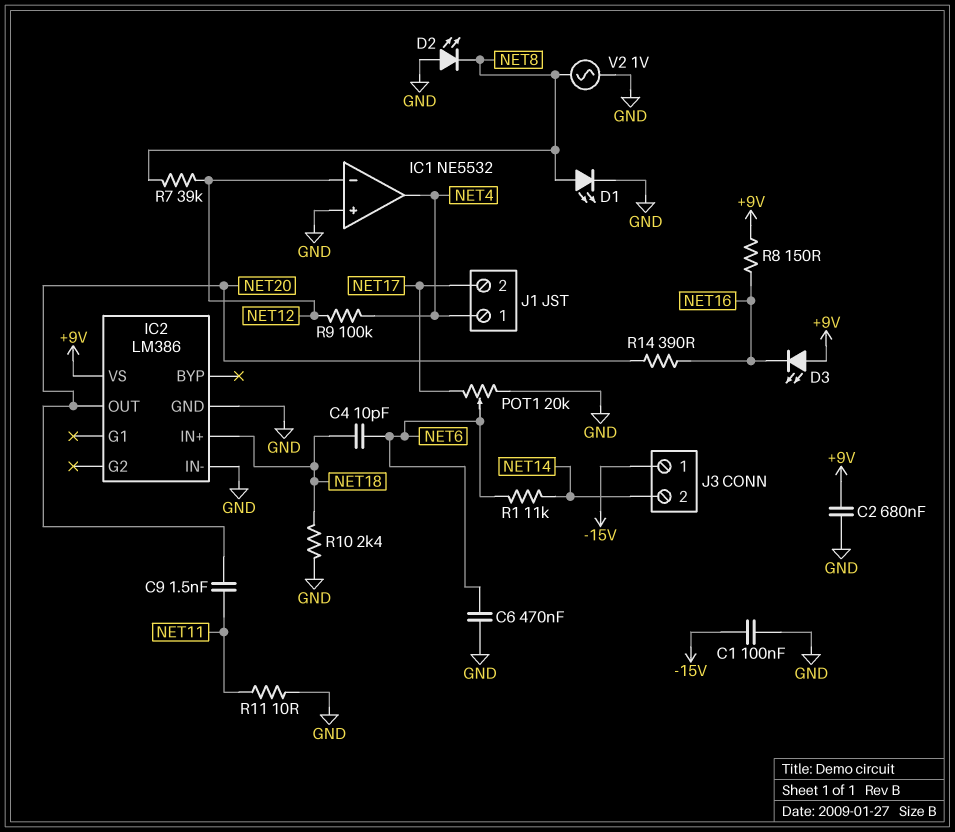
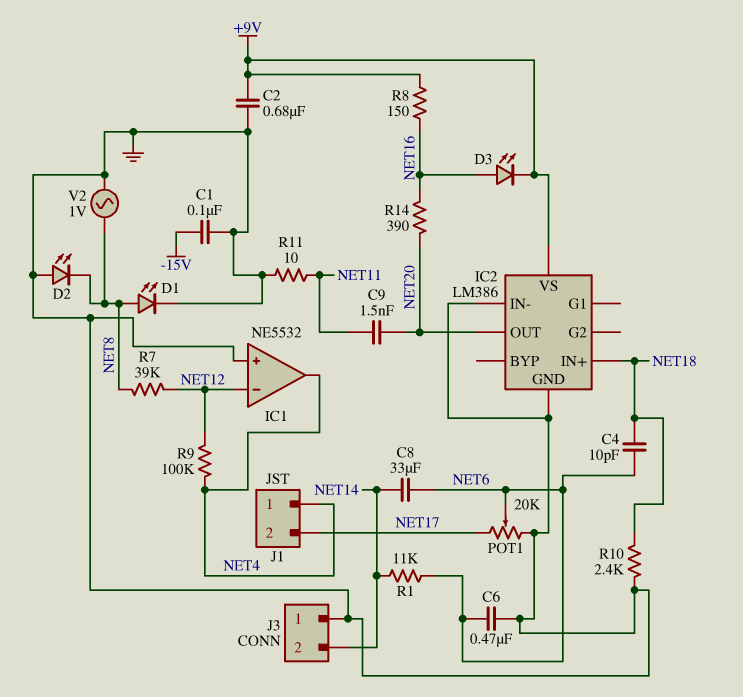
C8: none -> 33uF (NET6, NET14)
D3: LED (A +9V, K NET16) -> LED (A NET16, K +9V)
J3 pin 1: -15V -> GND

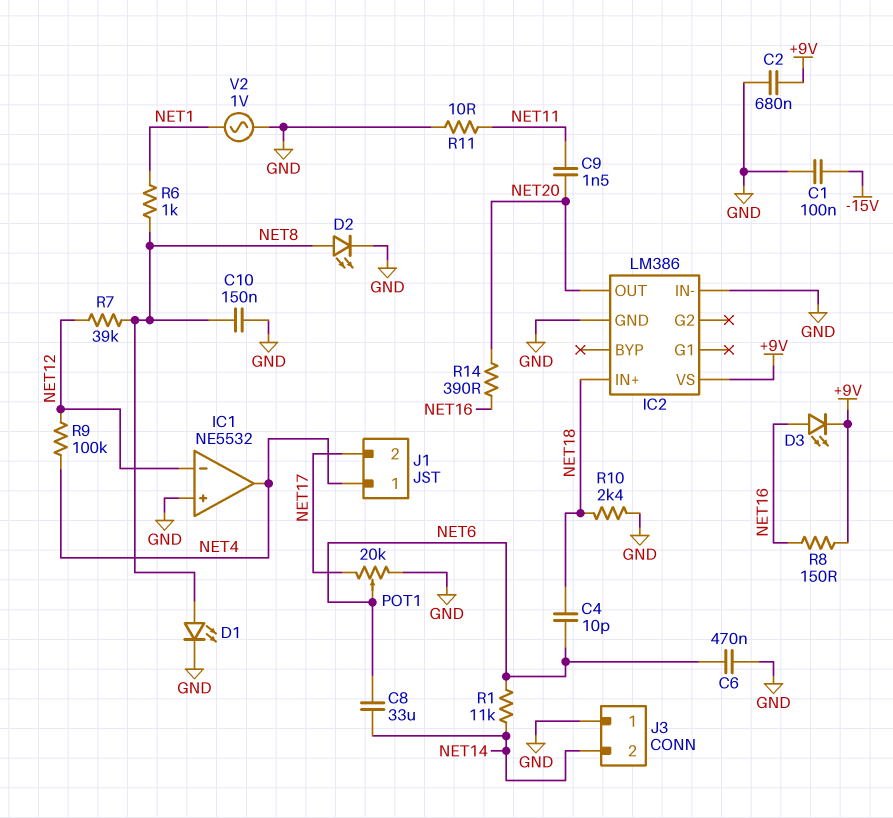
C10: none -> 150nF (GND, NET8)
D2: LED (A GND, K NET8) -> LED (A NET8, K GND)
R6: none -> 1k (NET1, NET8)
V2: AC 1V (GND, NET8) -> AC 1V (GND, NET1)

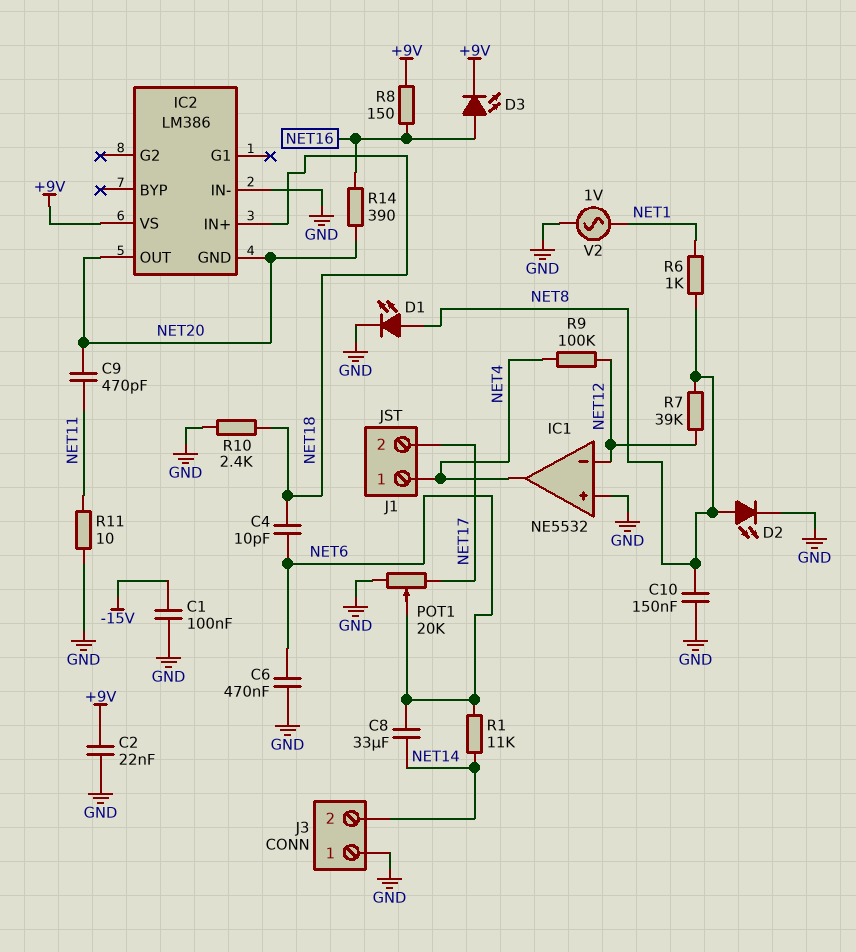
C2: 680nF (+9V, GND) -> 22nF (+9V, GND)
C9: 1.5nF (NET11, NET20) -> 470pF (NET11, NET20)
IC2 pin GND: GND -> NET20

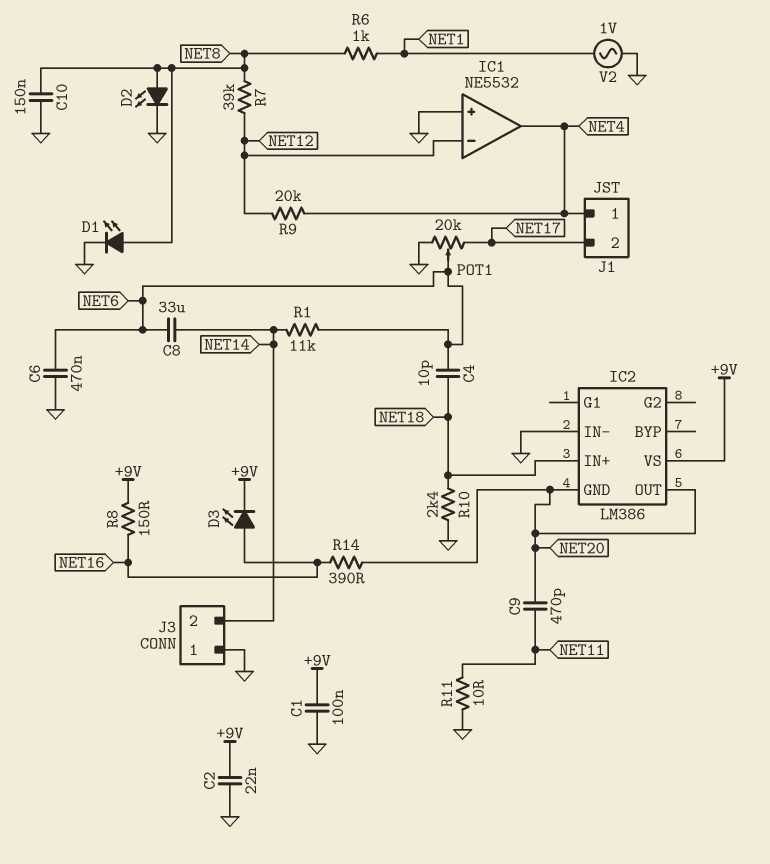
C1: 100nF (-15V, GND) -> 100nF (+9V, GND)
R9: 100k (NET4, NET12) -> 20k (NET4, NET12)

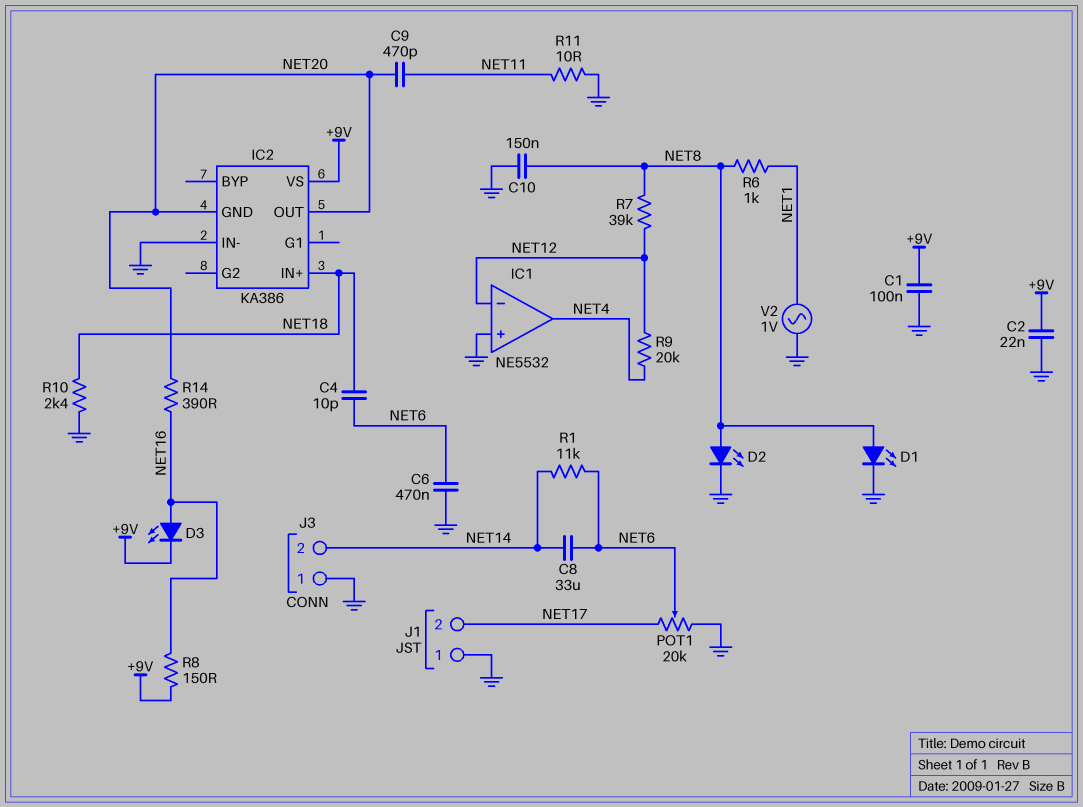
IC2: LM386 -> KA386
J1 pin 1: NET4 -> GND

